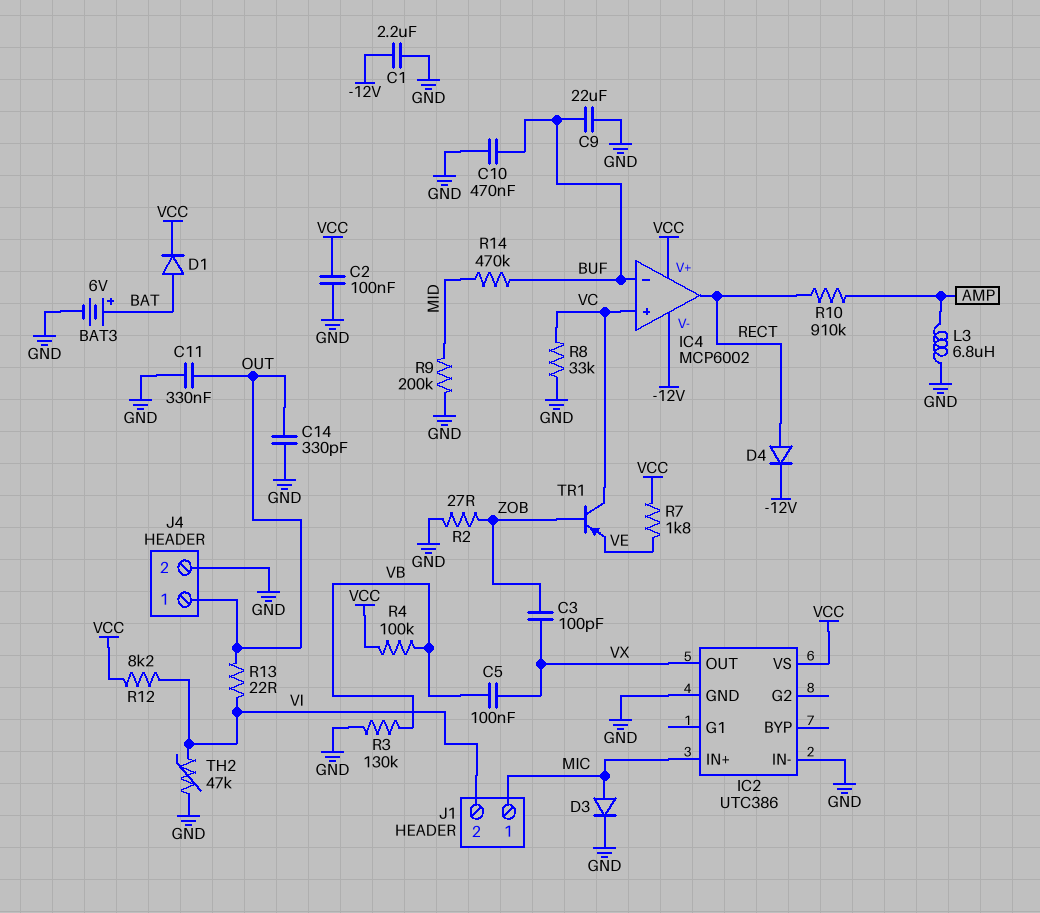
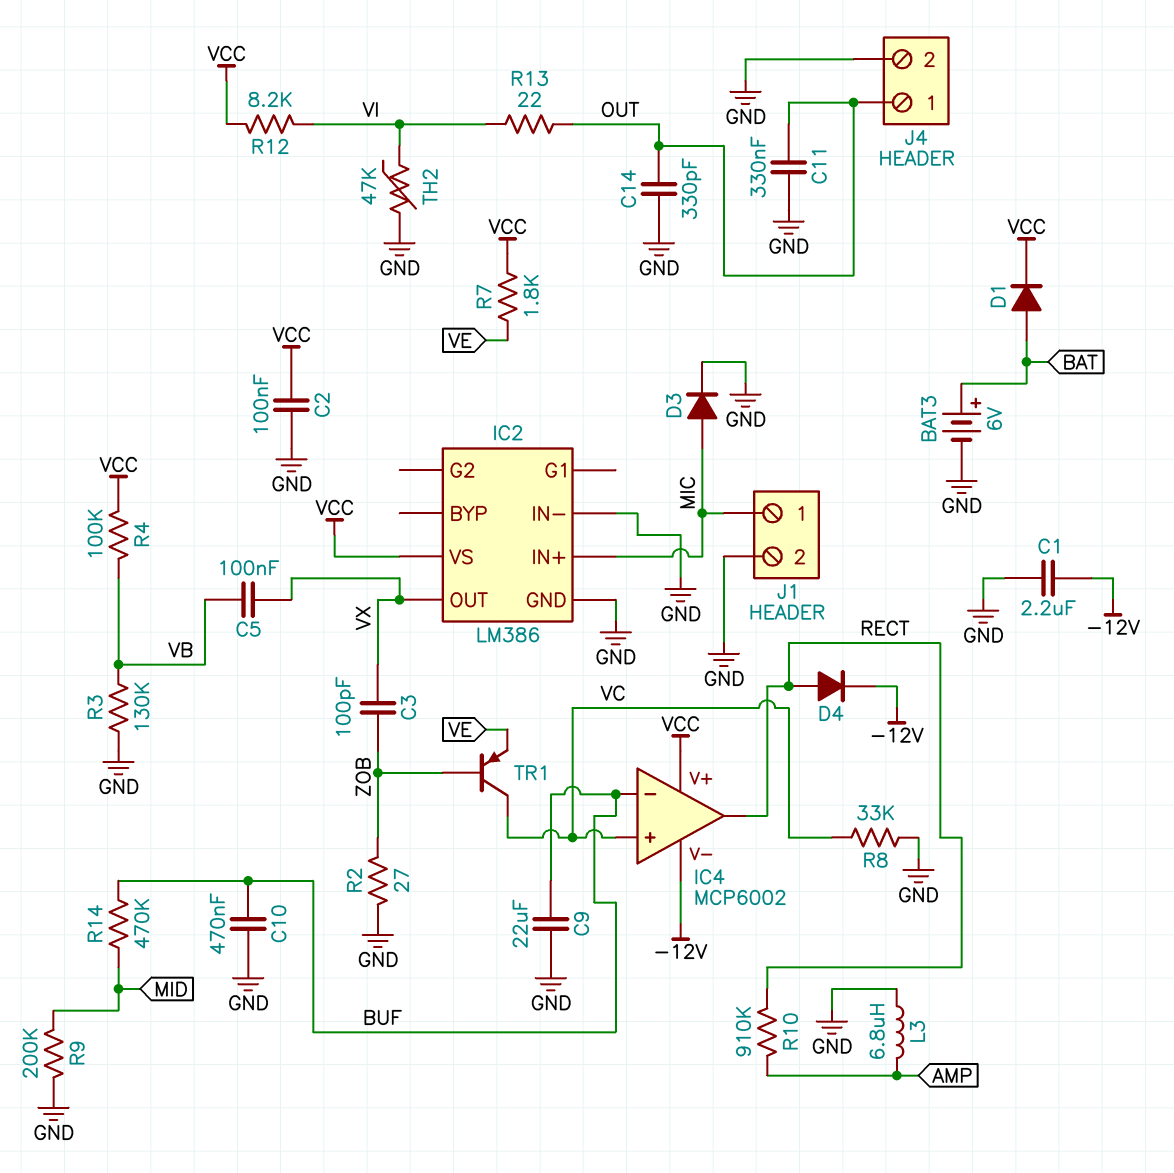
IC2: UTC386 -> LM386
J1 pin 2: VI -> GND

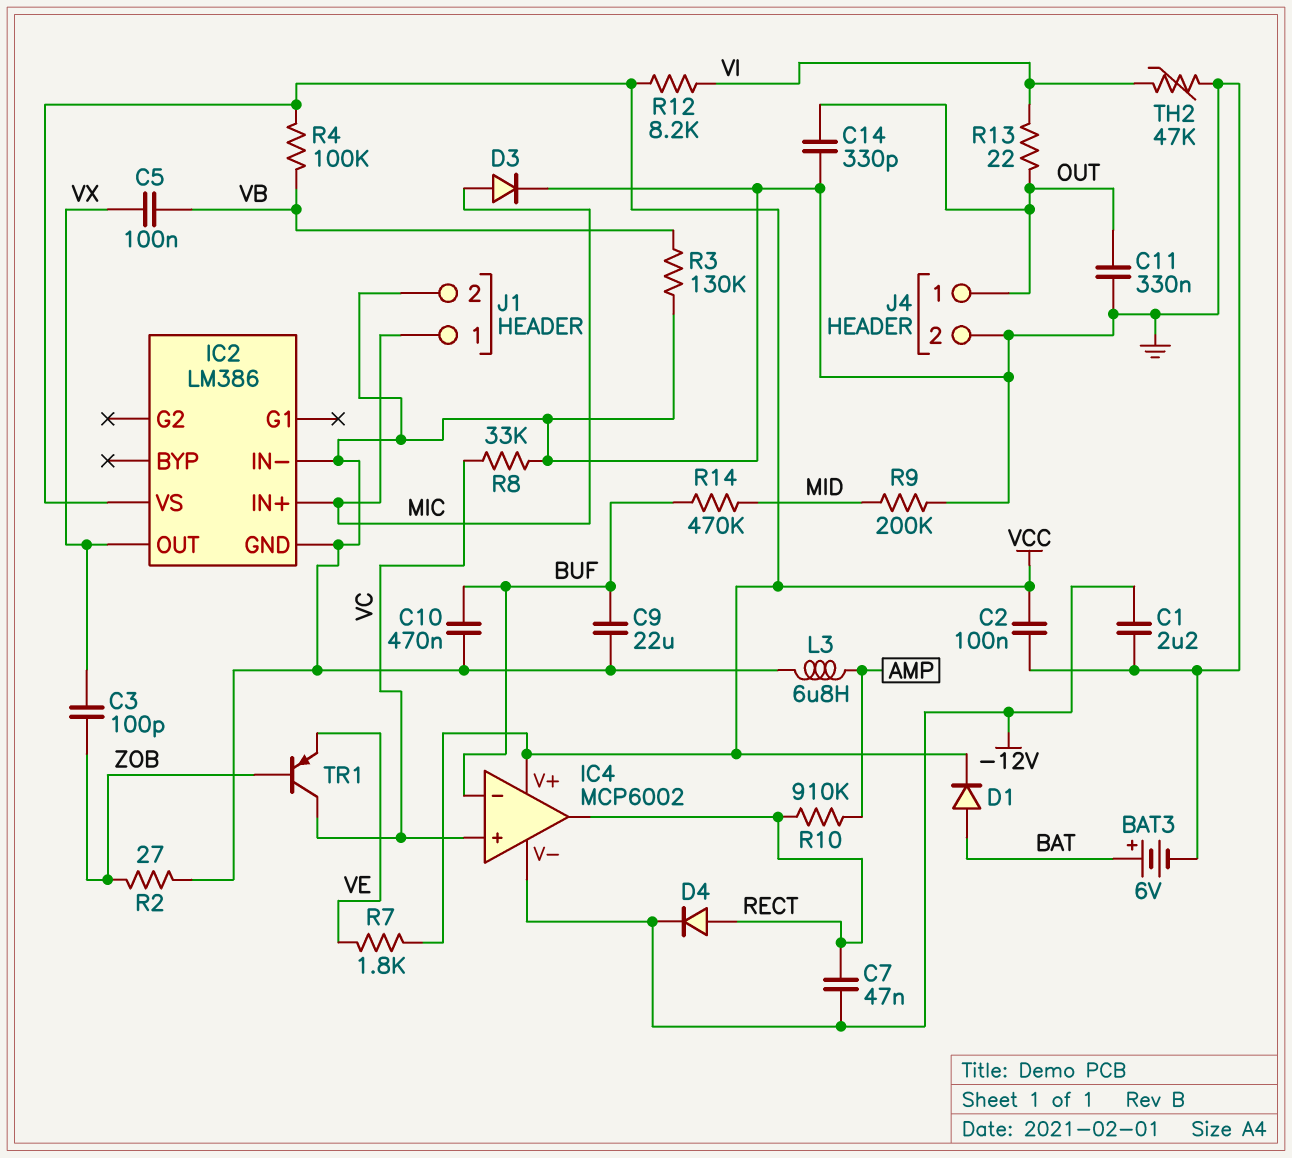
C7: none -> 47nF (-12V, RECT)

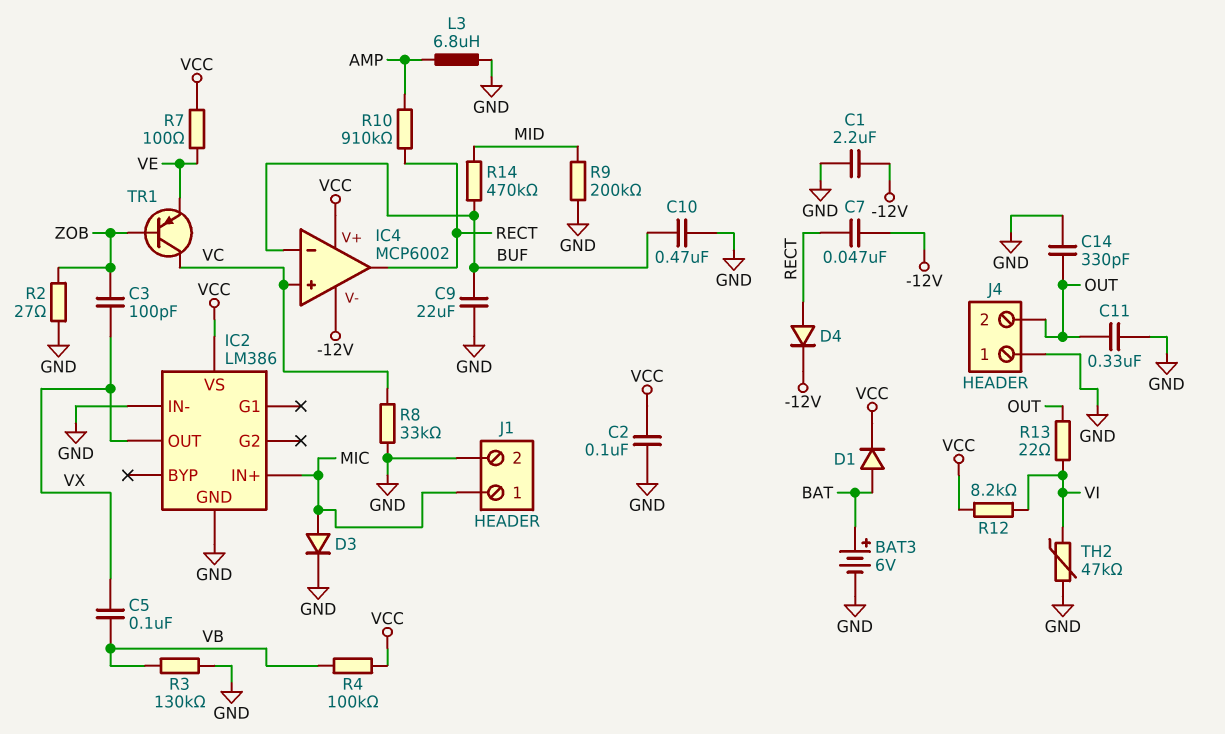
J4 pin 1: OUT -> GND
J4 pin 2: GND -> OUT
R7: 1.8k (VCC, VE) -> 100 (VCC, VE)

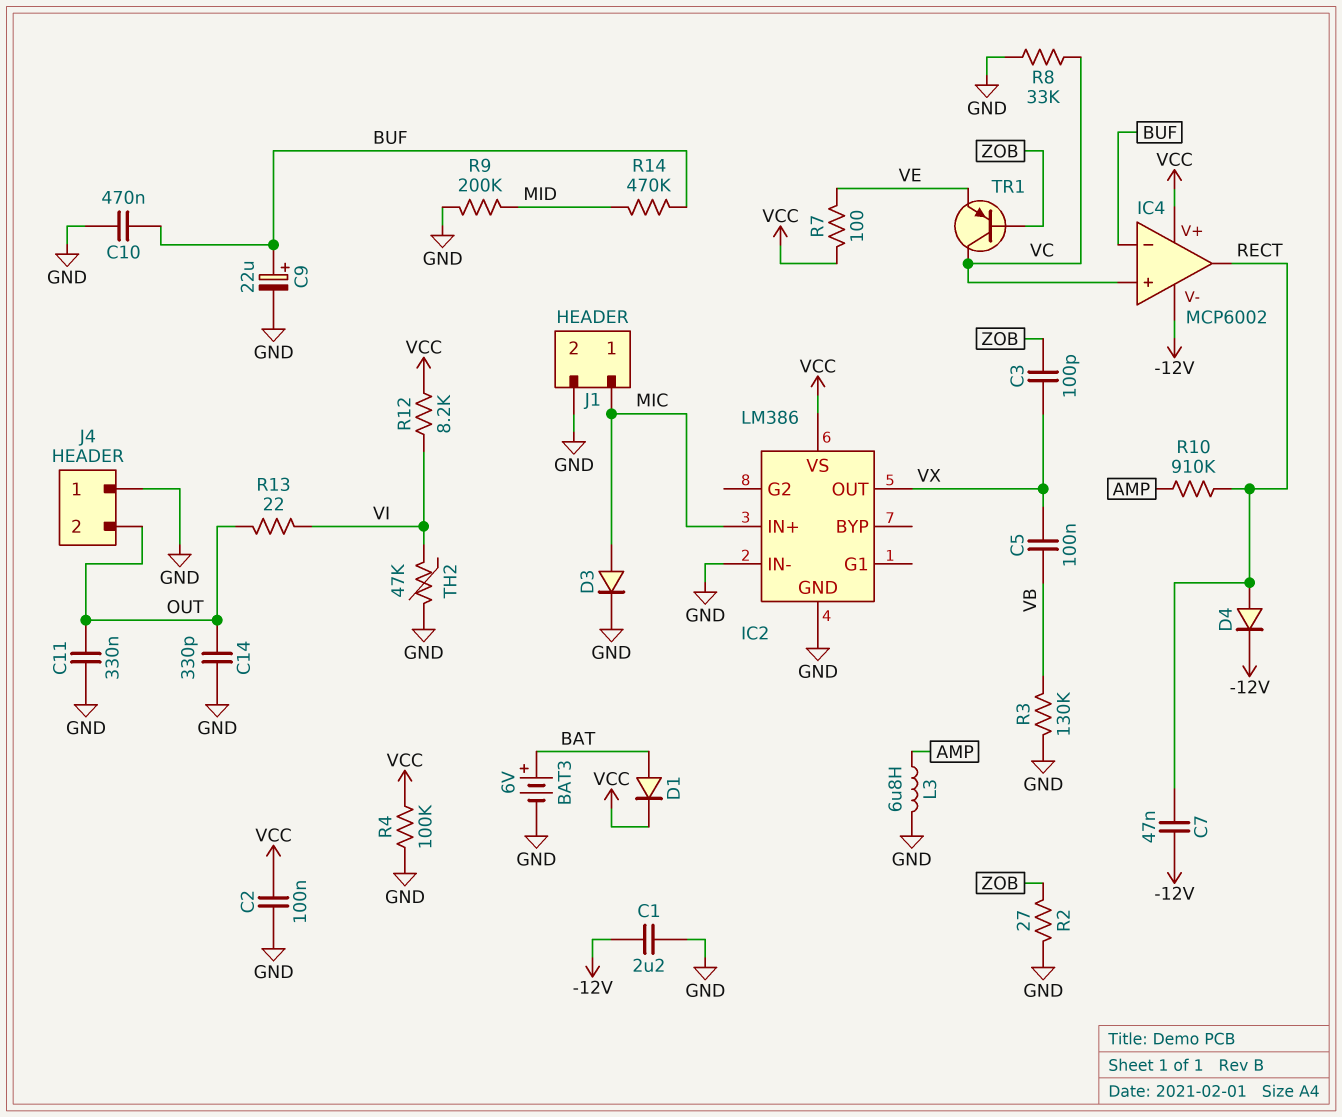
C9: 22uF (BUF, GND) -> 22uF (plus BUF, minus GND)
R4: 100k (VB, VCC) -> 100k (GND, VCC)

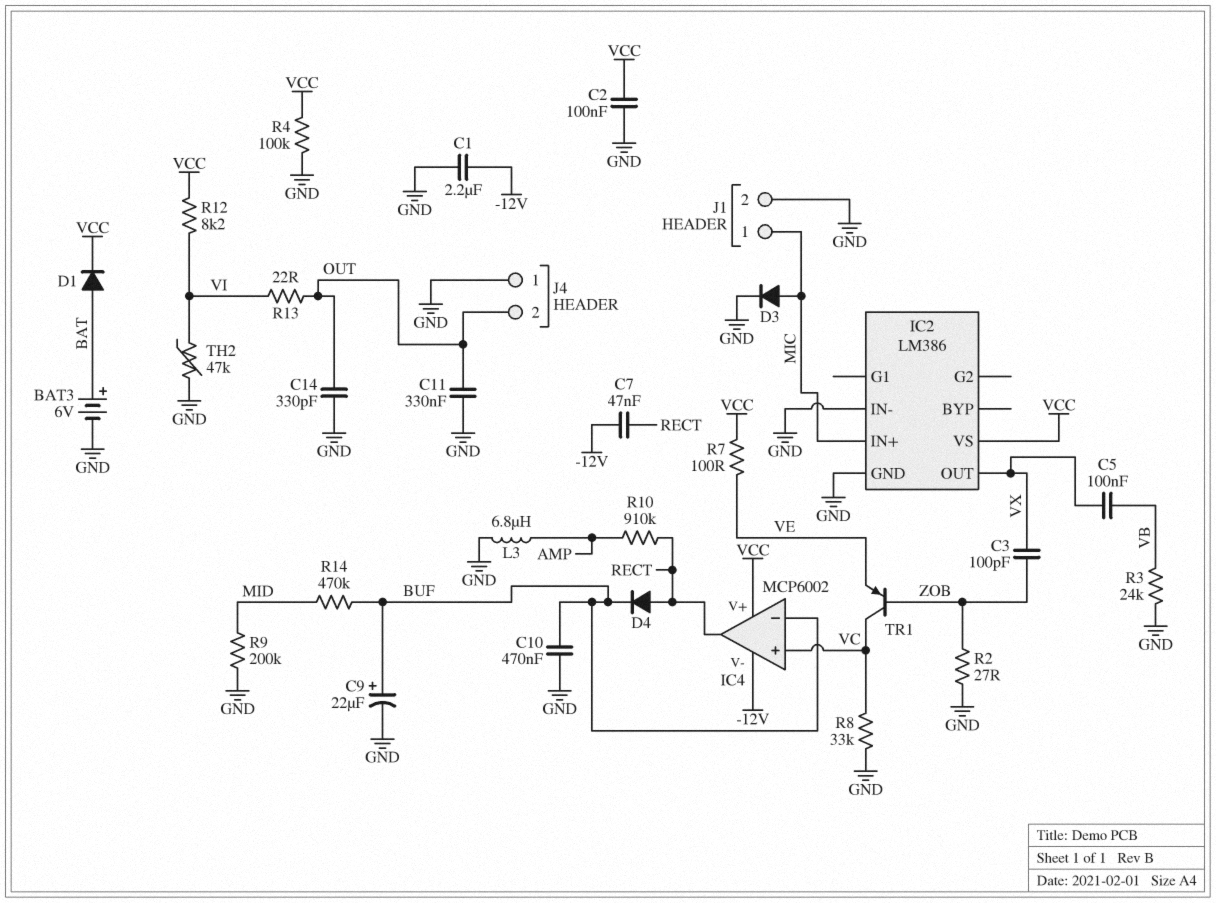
D4: diode (A RECT, K -12V) -> diode (A RECT, K BUF)
R3: 130k (GND, VB) -> 24k (GND, VB)

